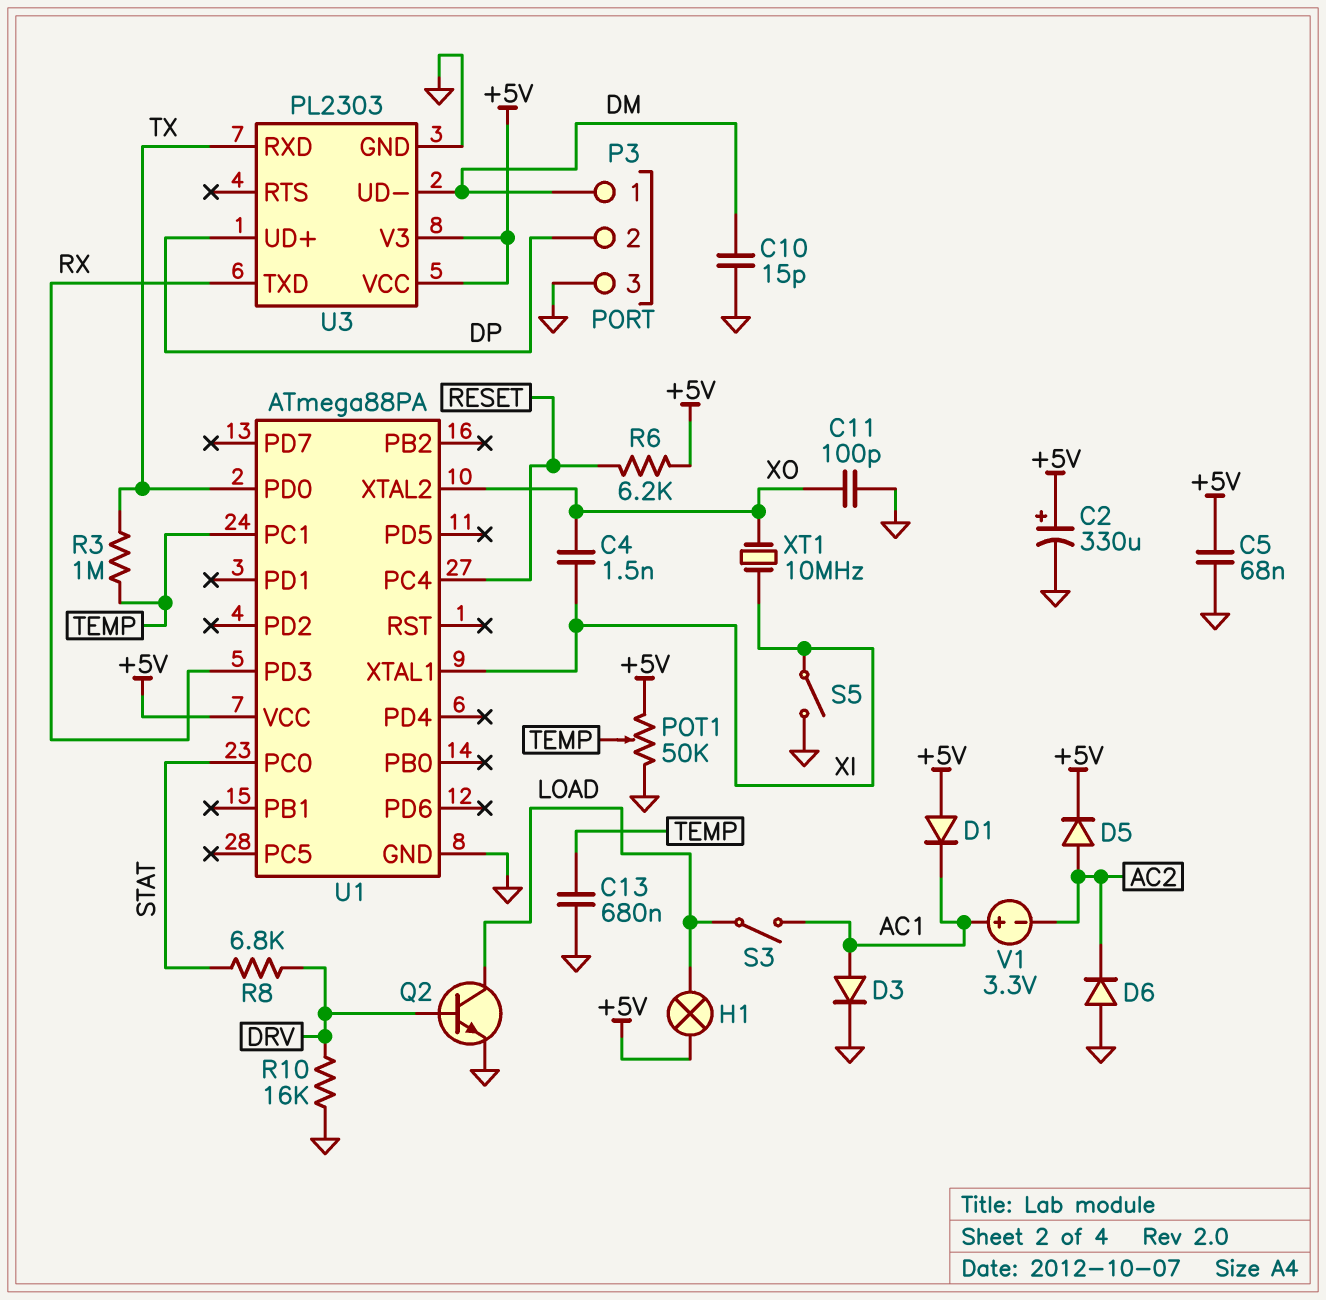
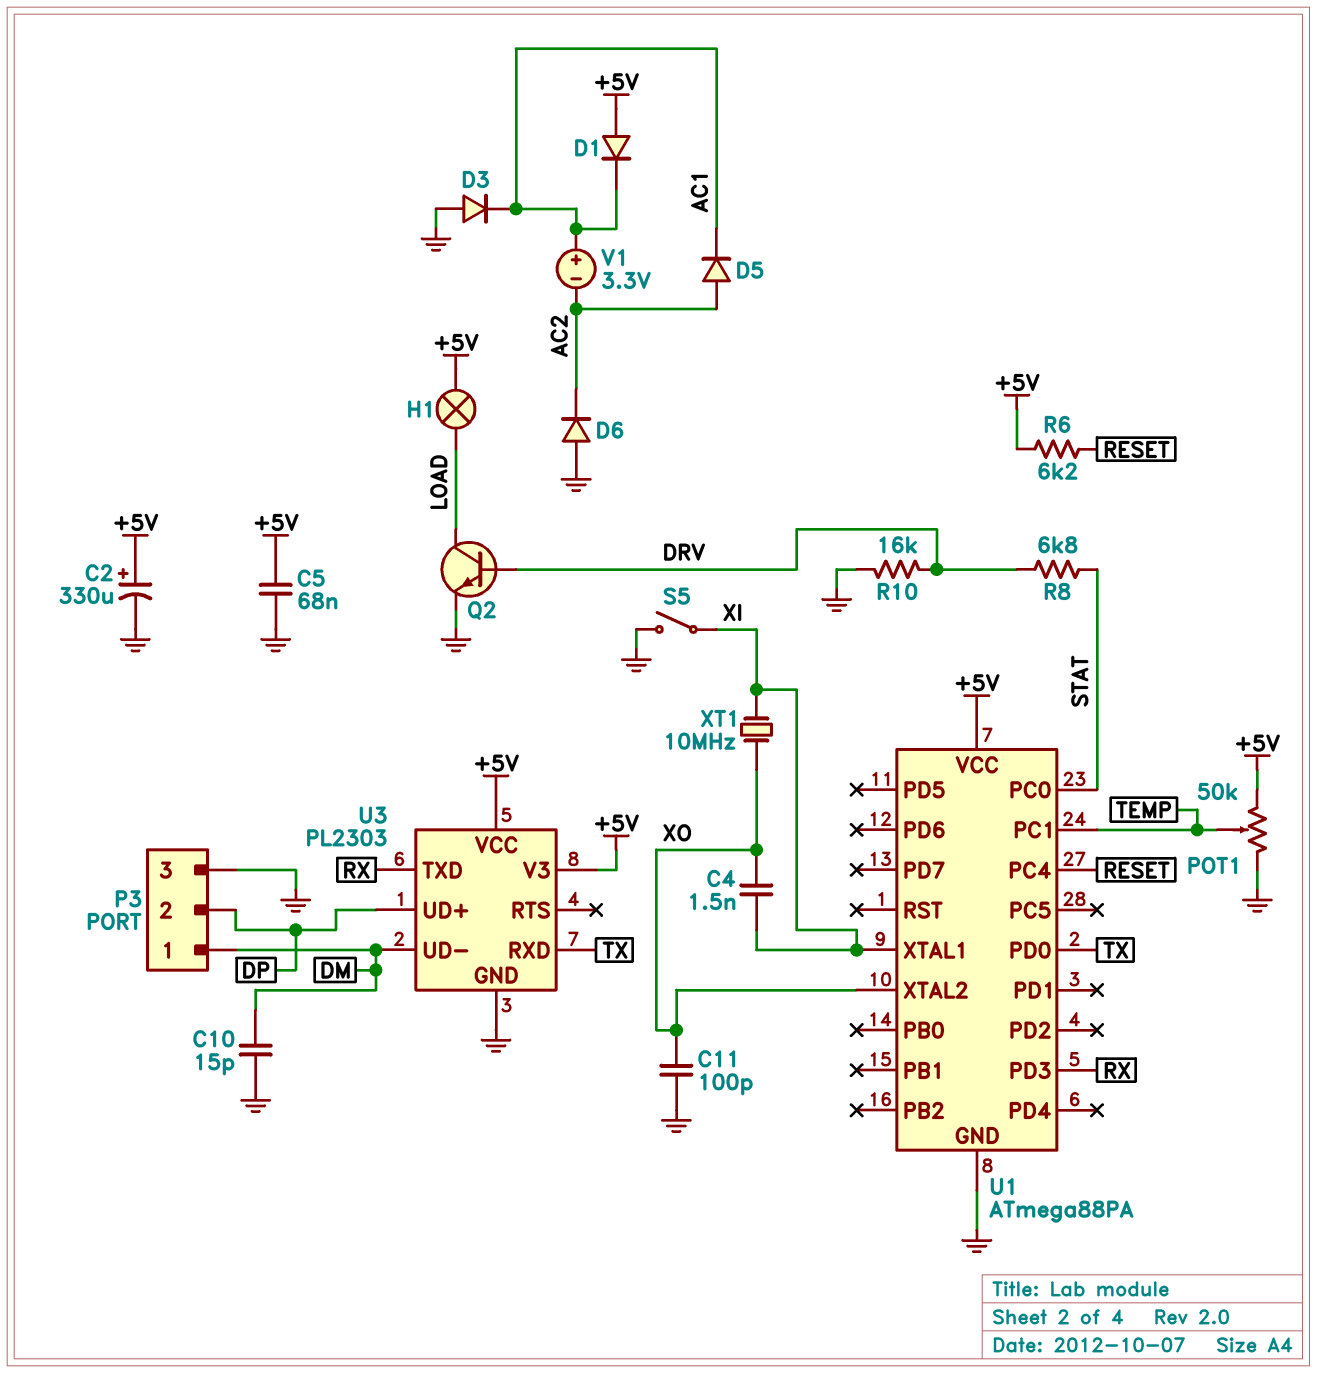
C13: 680nF (GND, TEMP) -> none
D3: diode (A AC1, K GND) -> diode (A GND, K AC1)
D5: diode (A AC2, K +5V) -> diode (A AC2, K AC1)
R3: 1M (TEMP, TX) -> none
S3: switch (AC1, LOAD) -> none

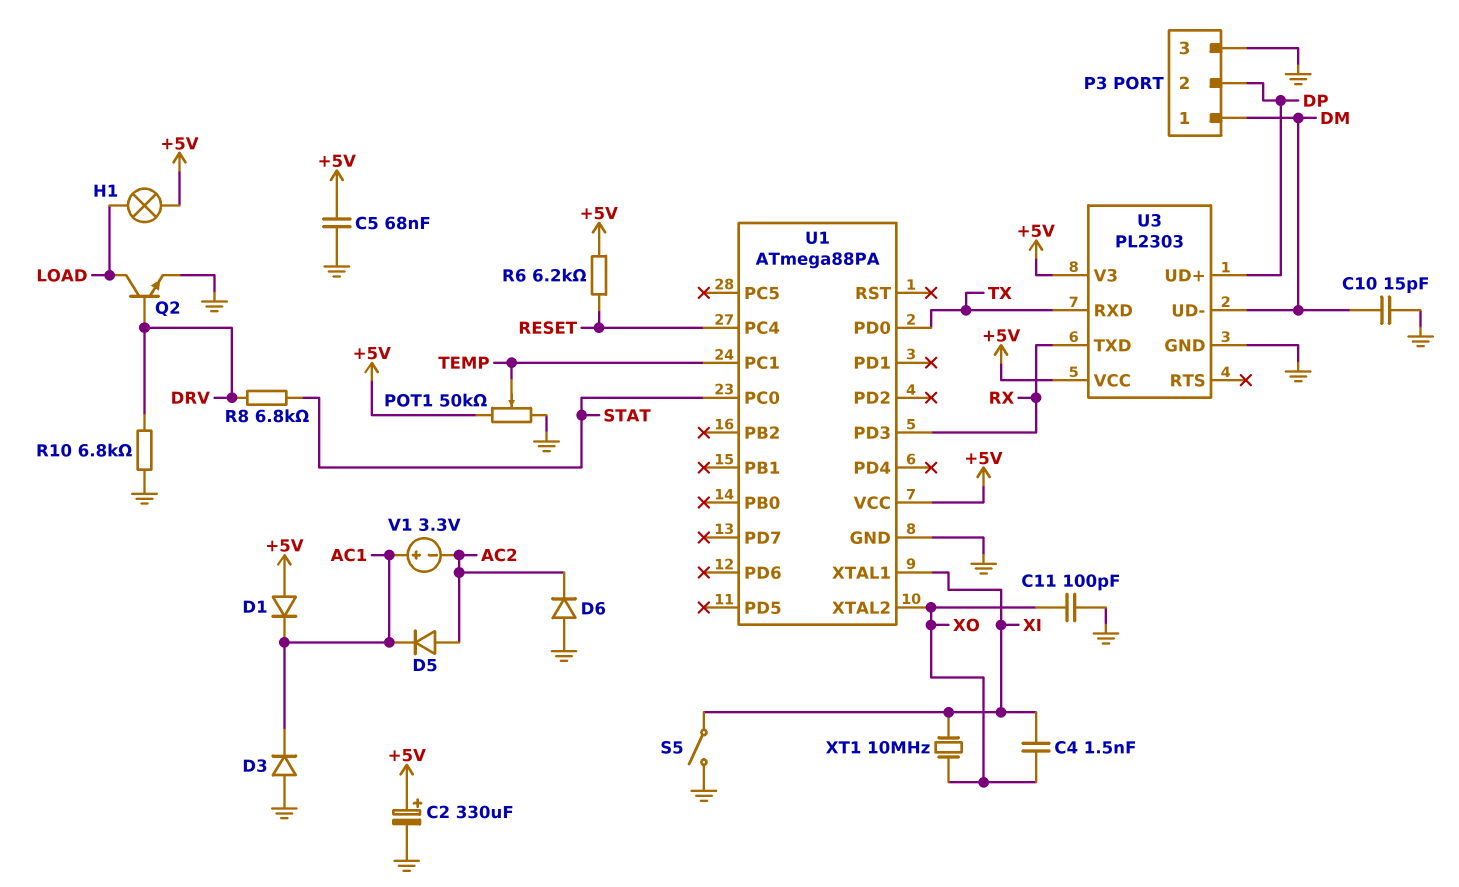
R10: 16k (DRV, GND) -> 6.8k (DRV, GND)

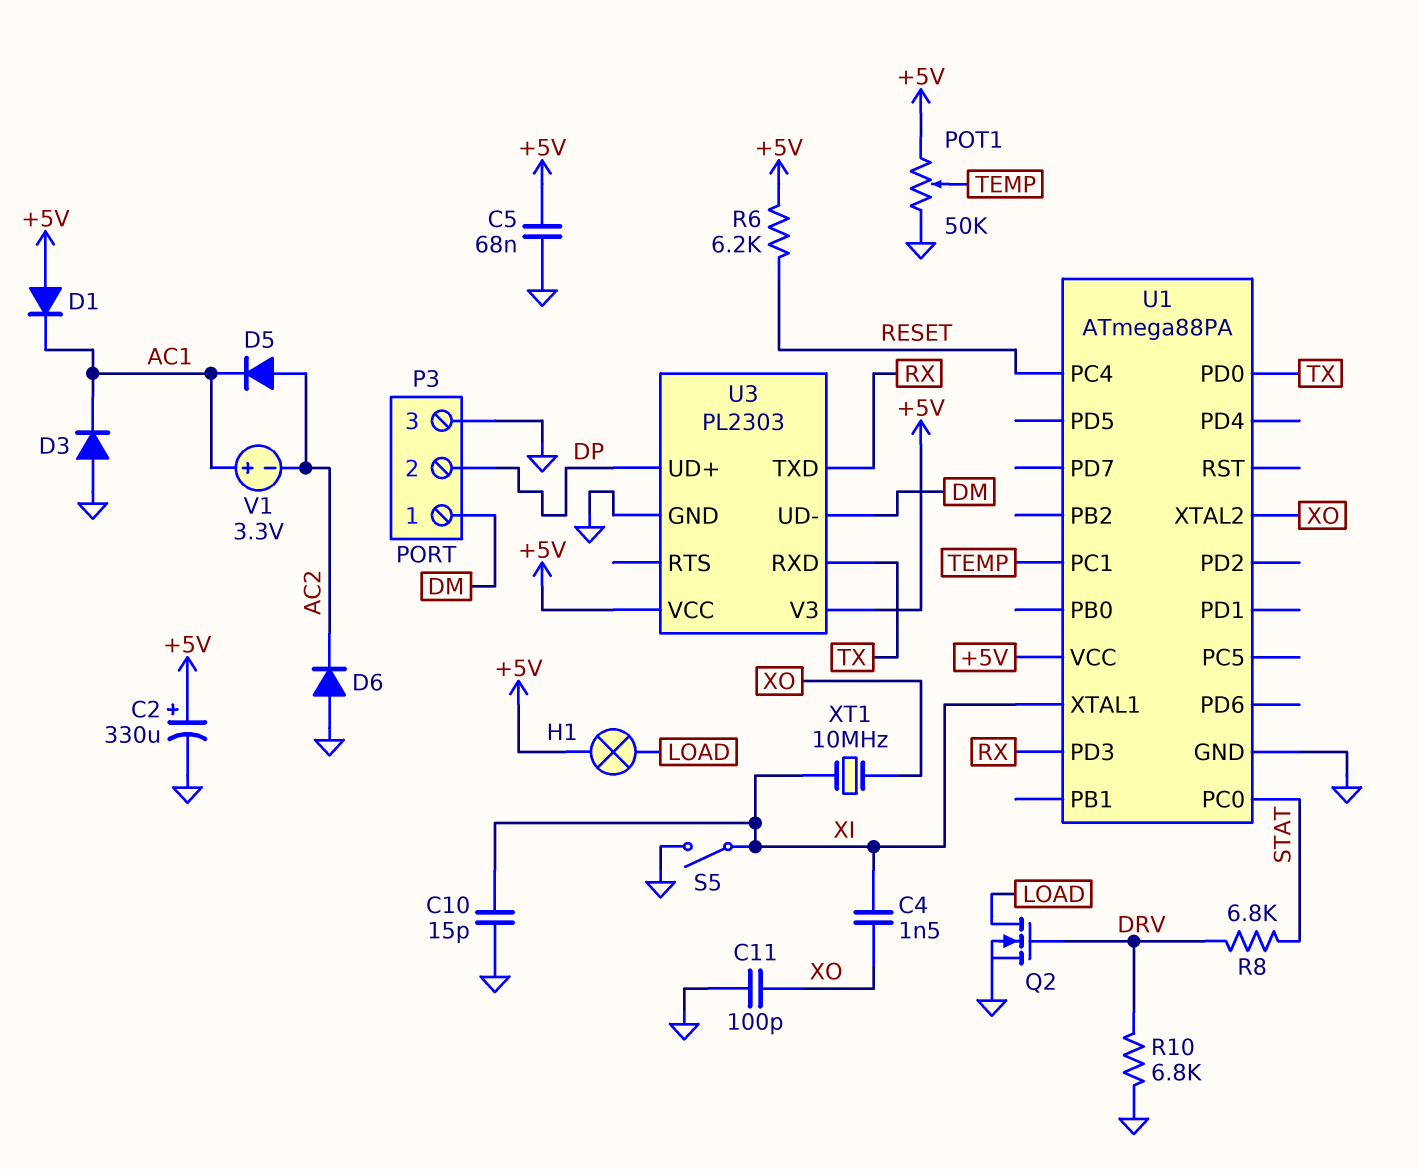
C10: 15pF (DM, GND) -> 15pF (GND, XI)
Q2: NPN (B DRV, C LOAD, E GND) -> NMOS (G DRV, D LOAD, S GND)

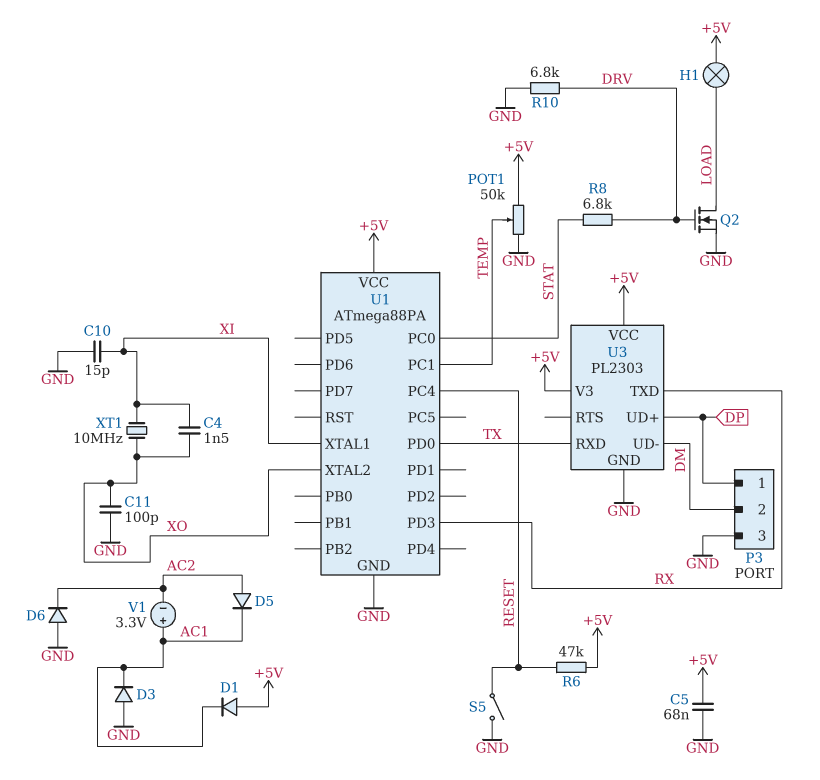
C2: 330uF (plus +5V, minus GND) -> none
P3 pin 1: DM -> DP
P3 pin 2: DP -> DM
R6: 6.2k (+5V, RESET) -> 47k (+5V, RESET)
S5: switch (GND, XI) -> switch (GND, RESET)

